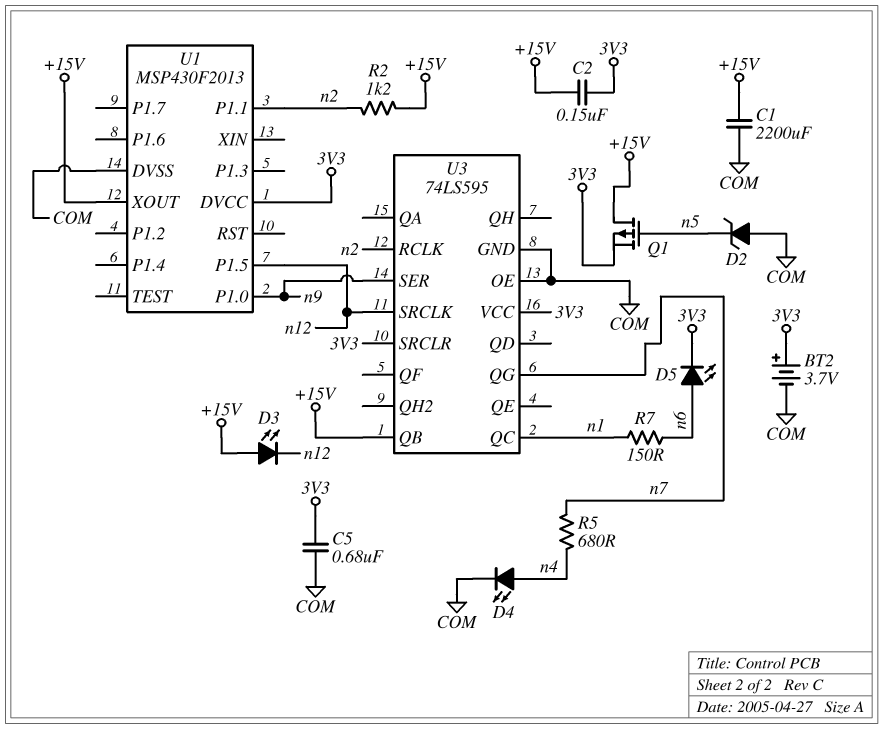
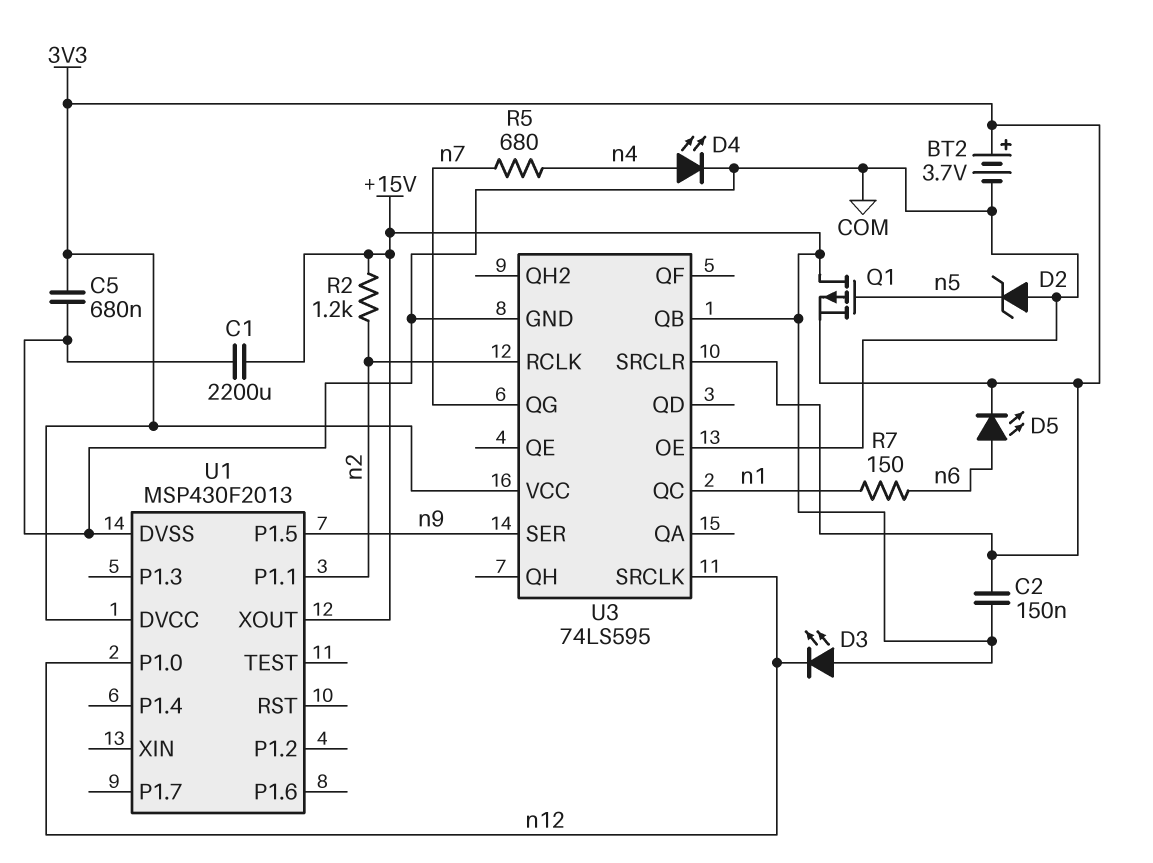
U1 pin P1.0: n9 -> n12
U1 pin P1.5: n12 -> n9

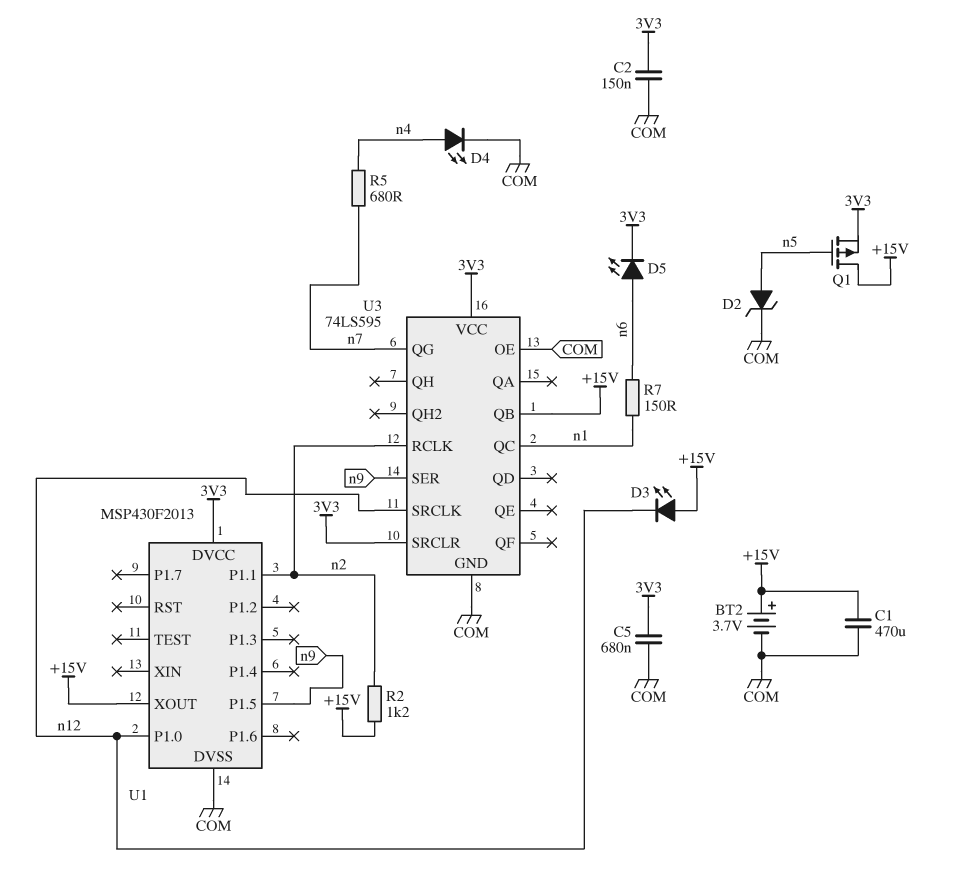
BT2: 3.7V (plus 3V3, minus COM) -> 3.7V (plus +15V, minus COM)
C1: 2200uF (+15V, COM) -> 470uF (+15V, COM)
C2: 150nF (+15V, 3V3) -> 150nF (3V3, COM)
D2: zener (A COM, K n5) -> zener (A n5, K COM)

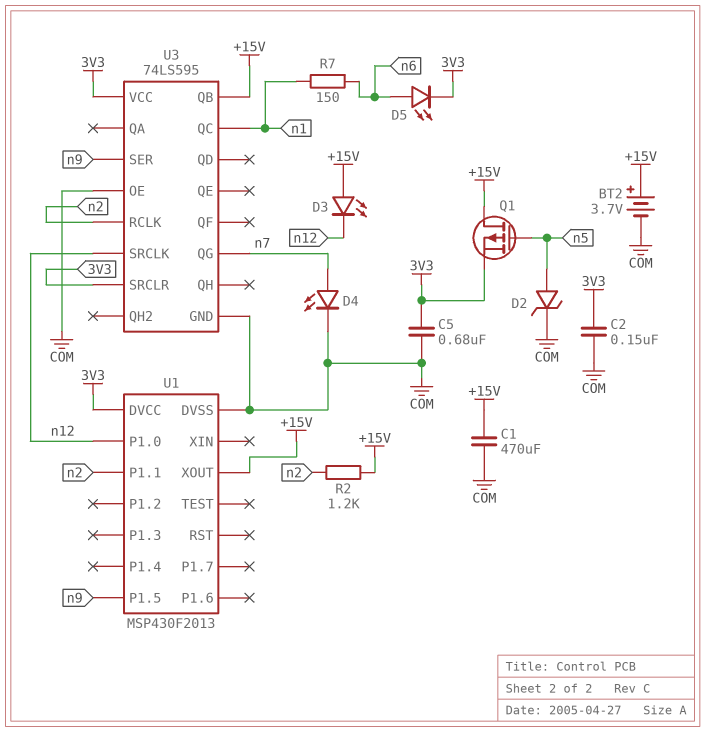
D4: LED (A n4, K COM) -> LED (A n7, K COM)
R5: 680 (n4, n7) -> none

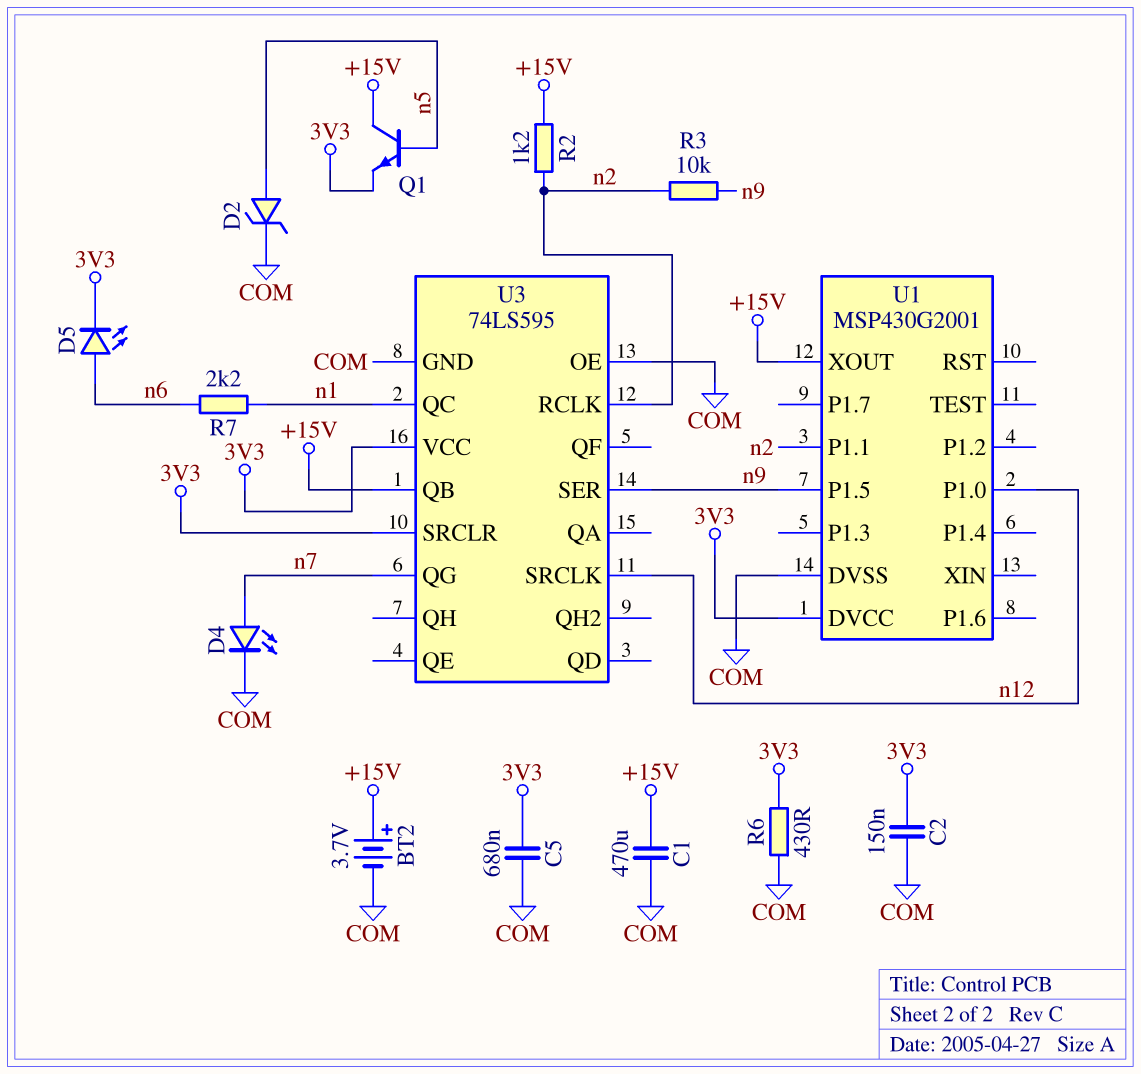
D3: LED (A +15V, K n12) -> none
Q1: PMOS (G n5, D +15V, S 3V3) -> NPN (B n5, C +15V, E 3V3)
R3: none -> 10k (n2, n9)
R6: none -> 430 (3V3, COM)
R7: 150 (n1, n6) -> 2.2k (n1, n6)
U1: MSP430F2013 -> MSP430G2001

